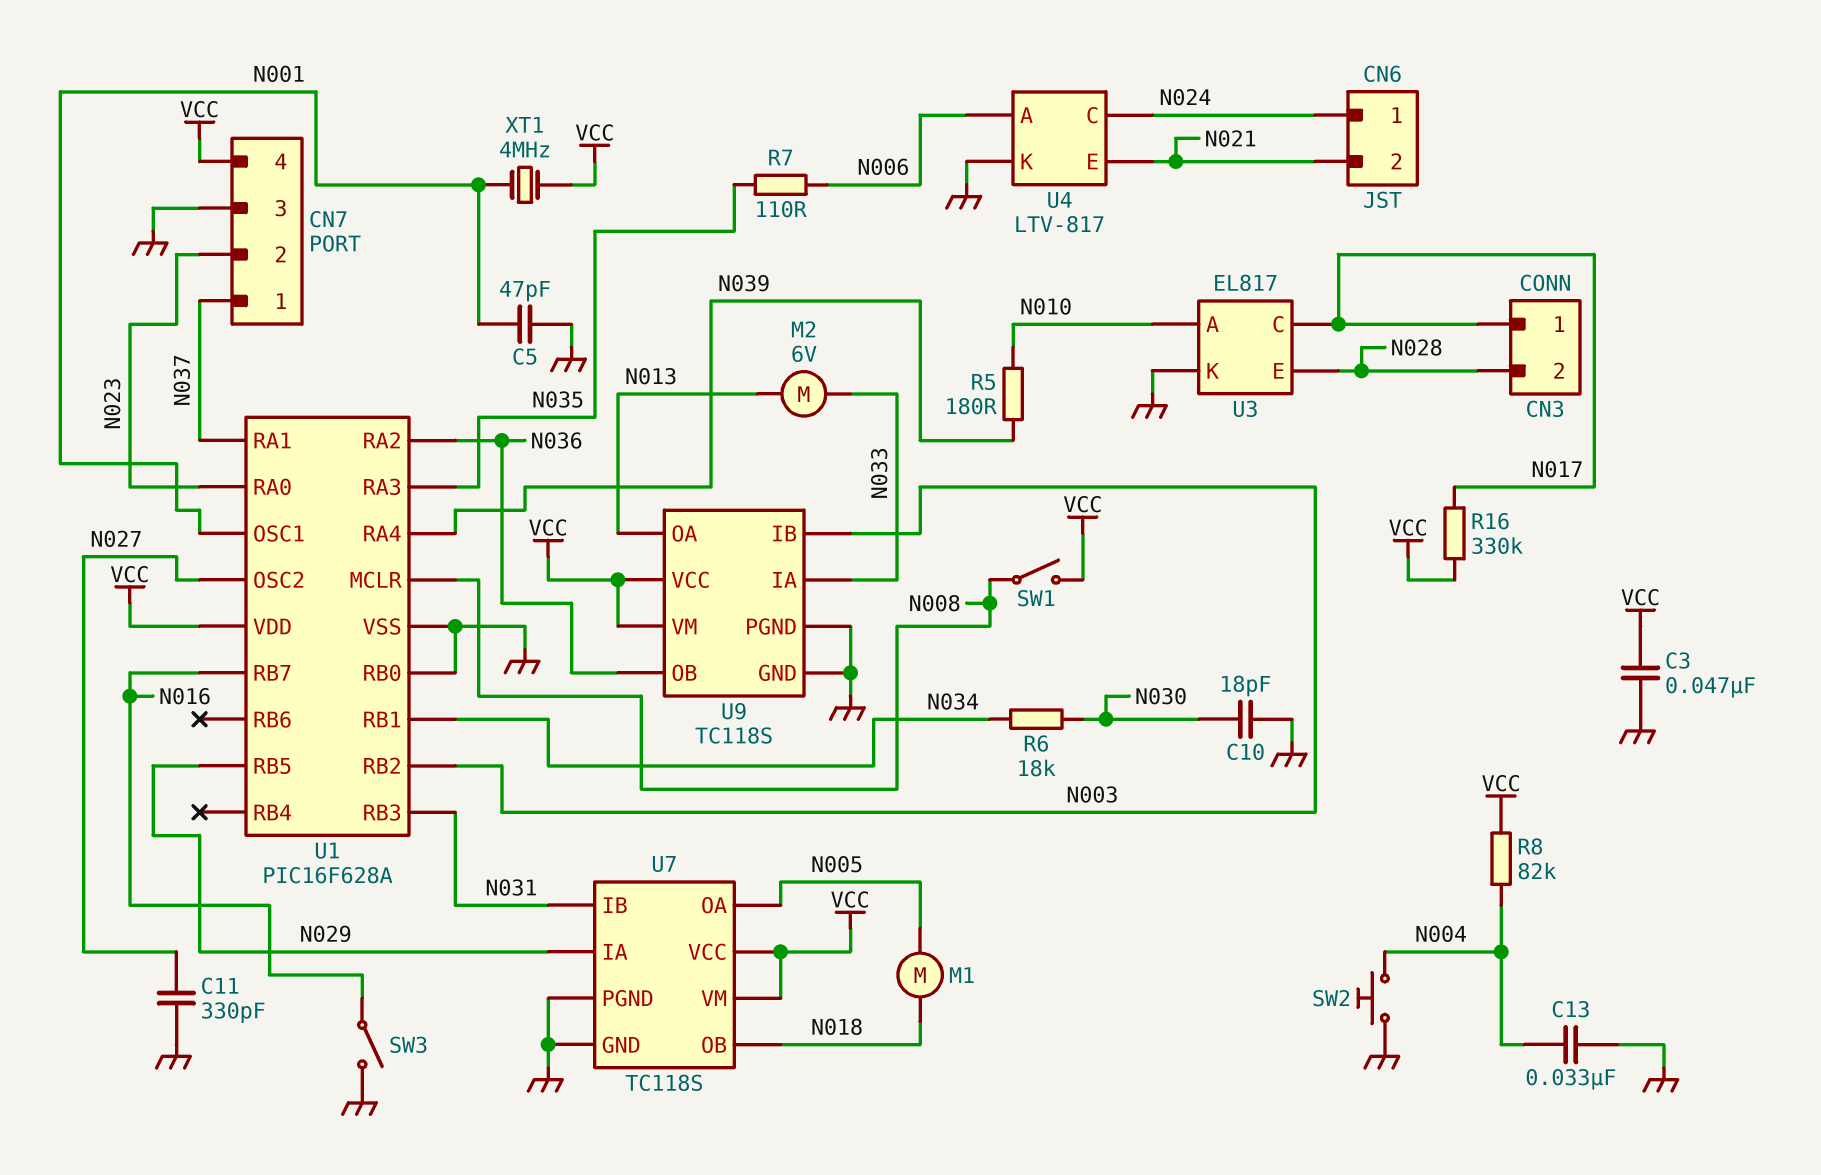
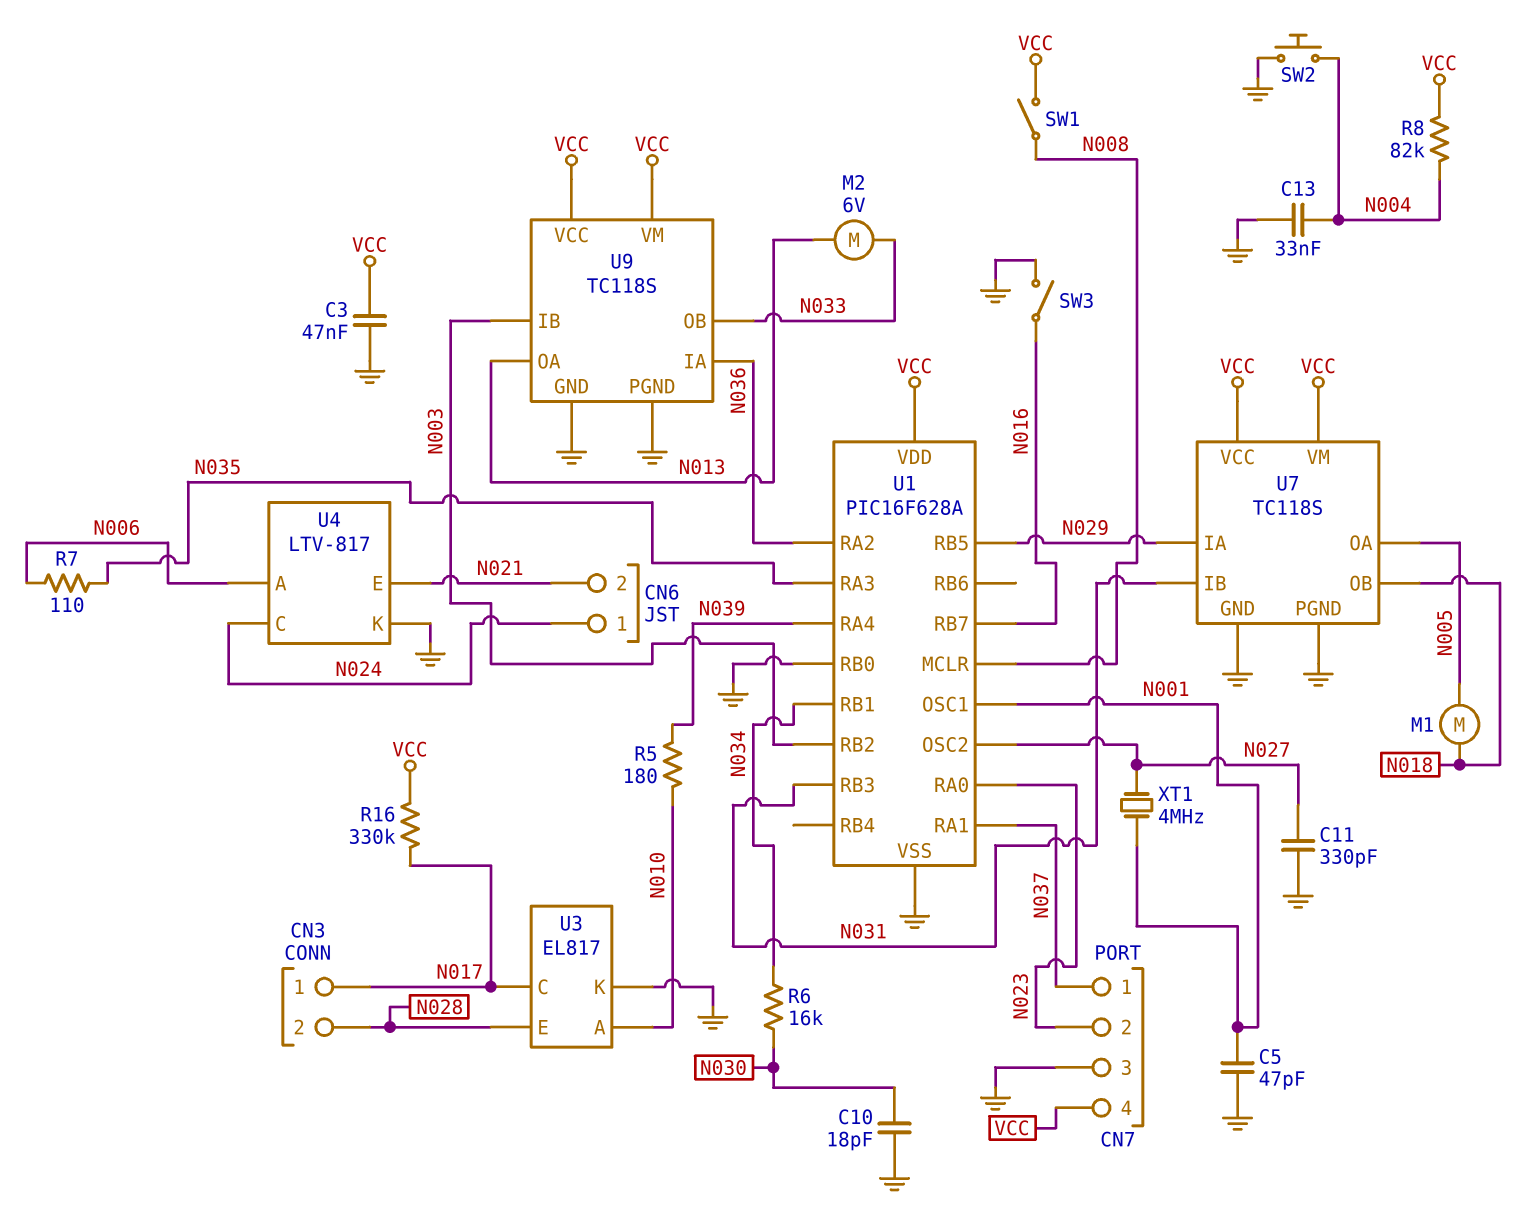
R6: 18k (N030, N034) -> 16k (N030, N034)
U9 pin IA: N033 -> N036
U9 pin OB: N036 -> N033
XT1: 4MHz (N001, VCC) -> 4MHz (N001, N027)

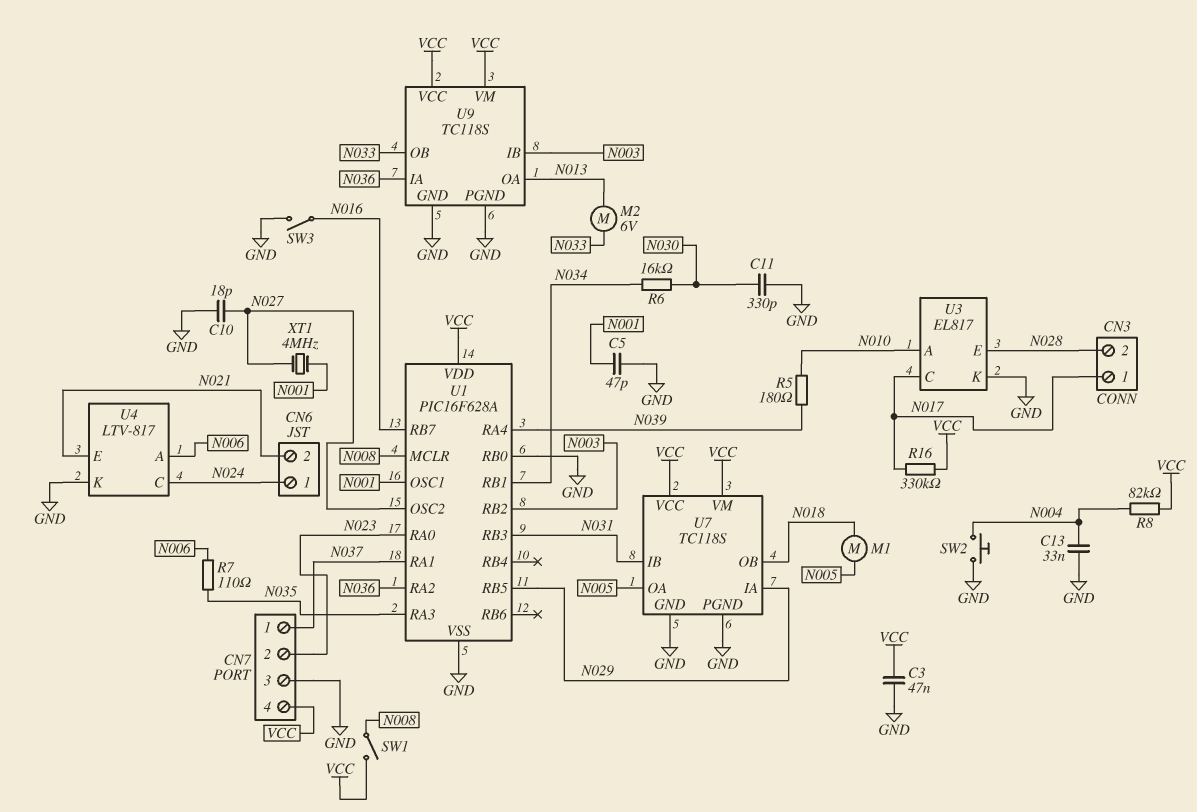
C10: 18pF (GND, N030) -> 18pF (GND, N027)
C11: 330pF (GND, N027) -> 330pF (GND, N030)

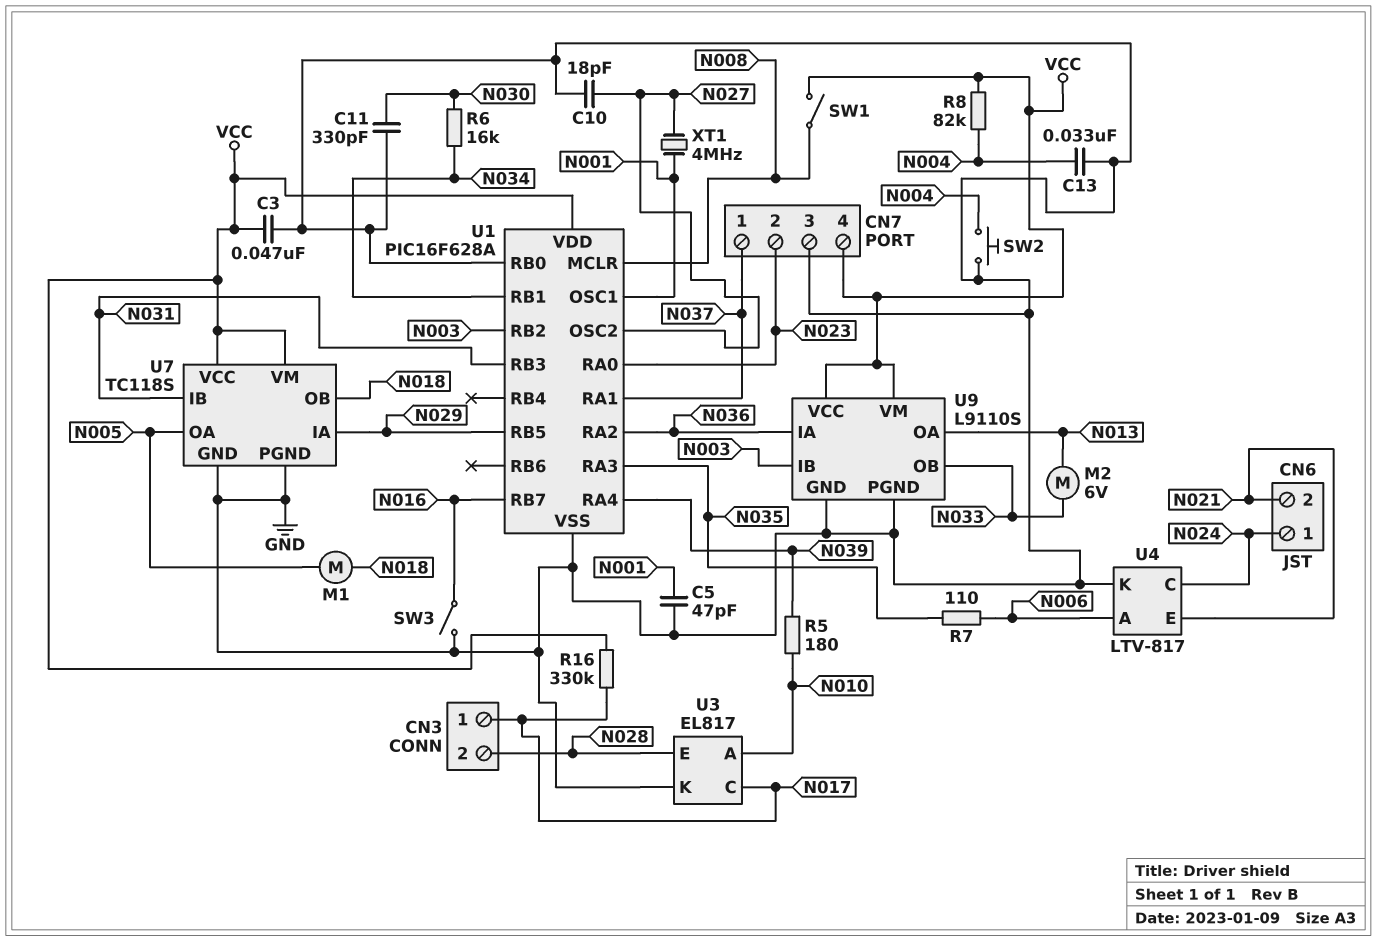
U9: TC118S -> L9110S

